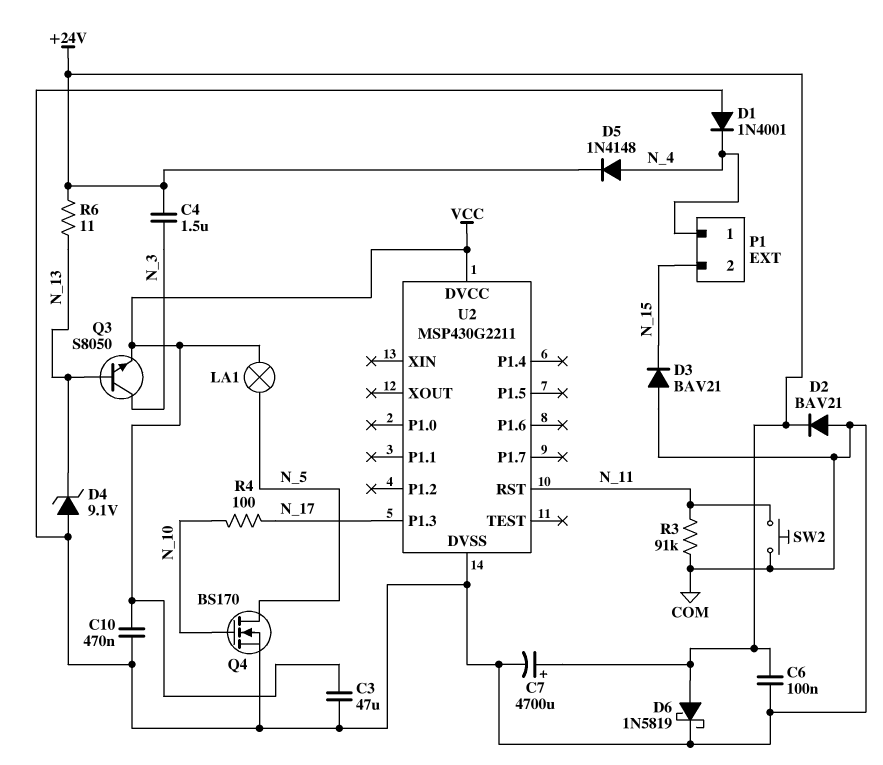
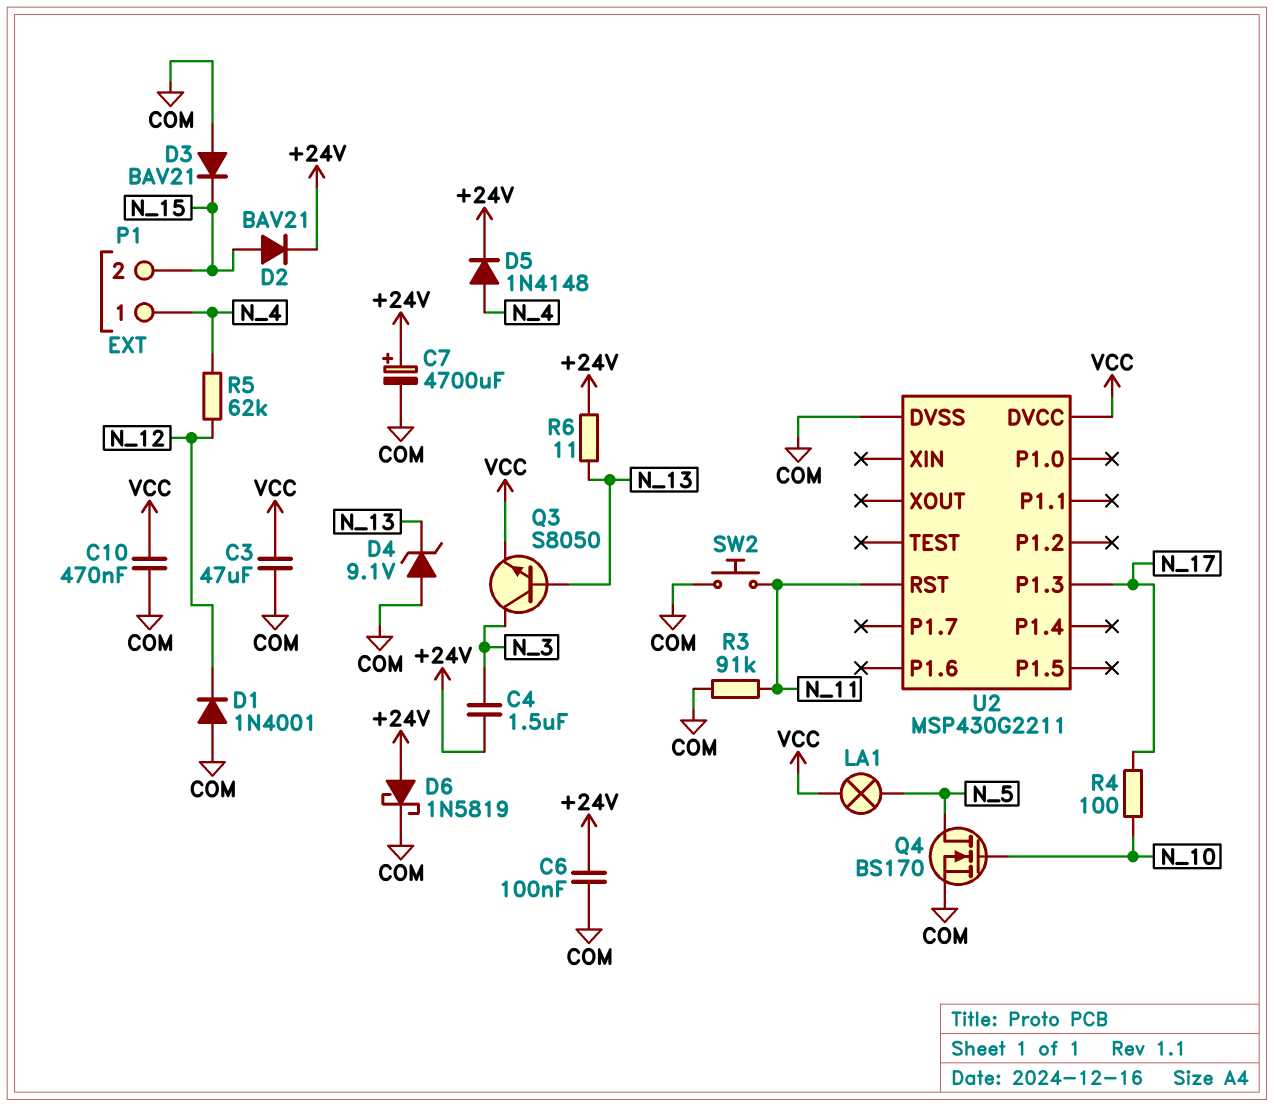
D1: diode 1N4001 (A COM, K N_4) -> diode 1N4001 (A COM, K N_12)
D2: diode BAV21 (A COM, K +24V) -> diode BAV21 (A N_15, K +24V)
R5: none -> 62k (N_4, N_12)

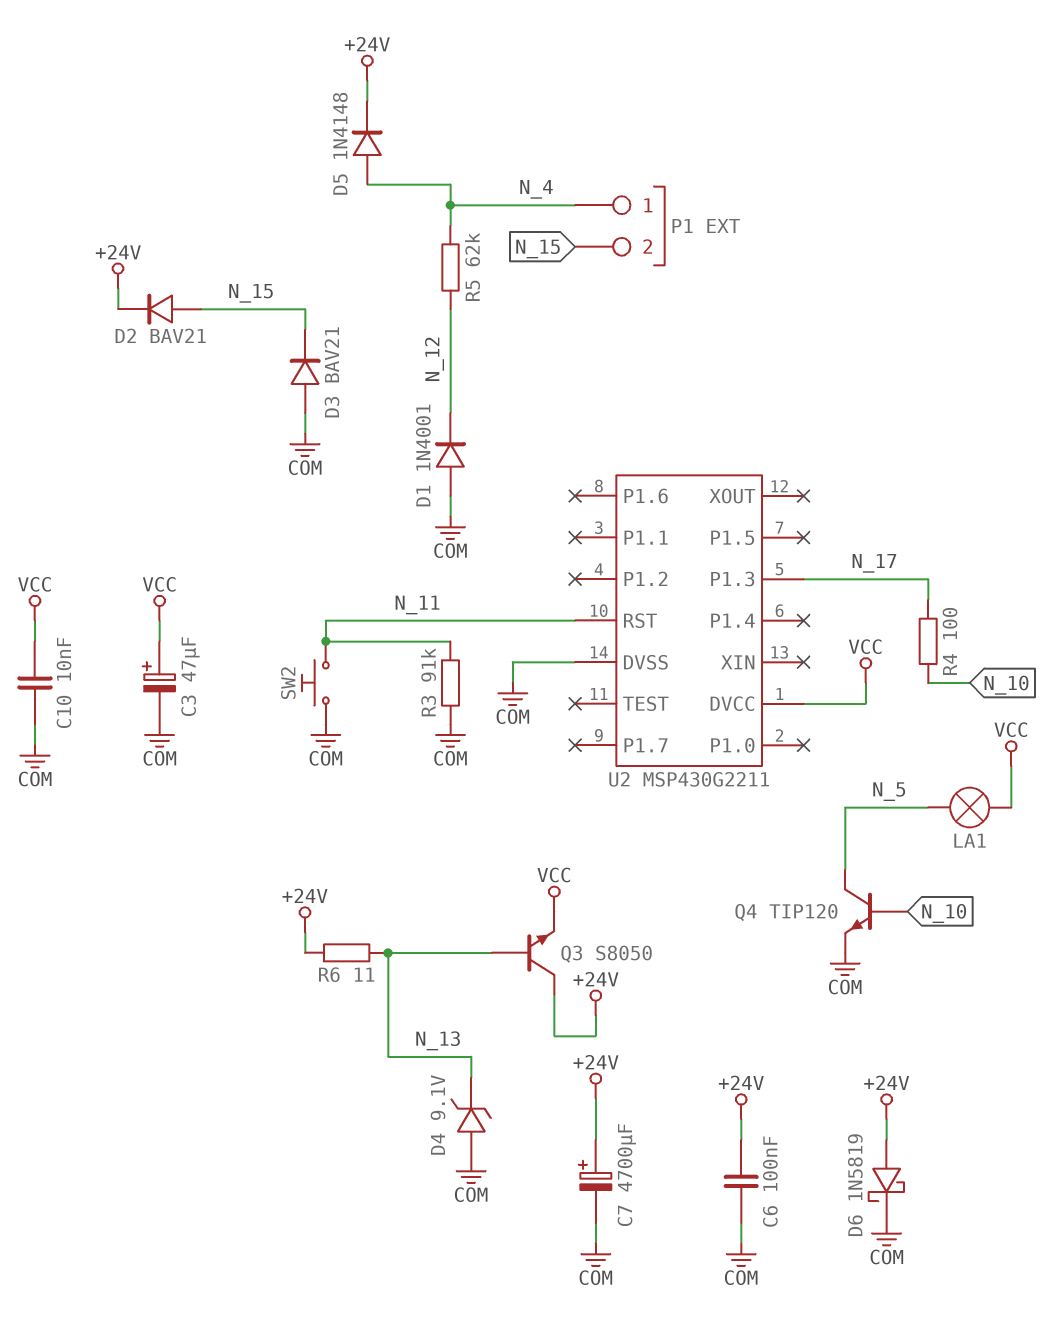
C3: 47uF (COM, VCC) -> 47uF (plus VCC, minus COM)
C4: 1.5uF (+24V, N_3) -> none
C10: 470nF (COM, VCC) -> 10nF (COM, VCC)
Q3: NPN S8050 (B N_13, C N_3, E VCC) -> NPN S8050 (B N_13, C +24V, E VCC)
Q4: NMOS BS170 (G N_10, D N_5, S COM) -> NPN TIP120 (B N_10, C N_5, E COM)

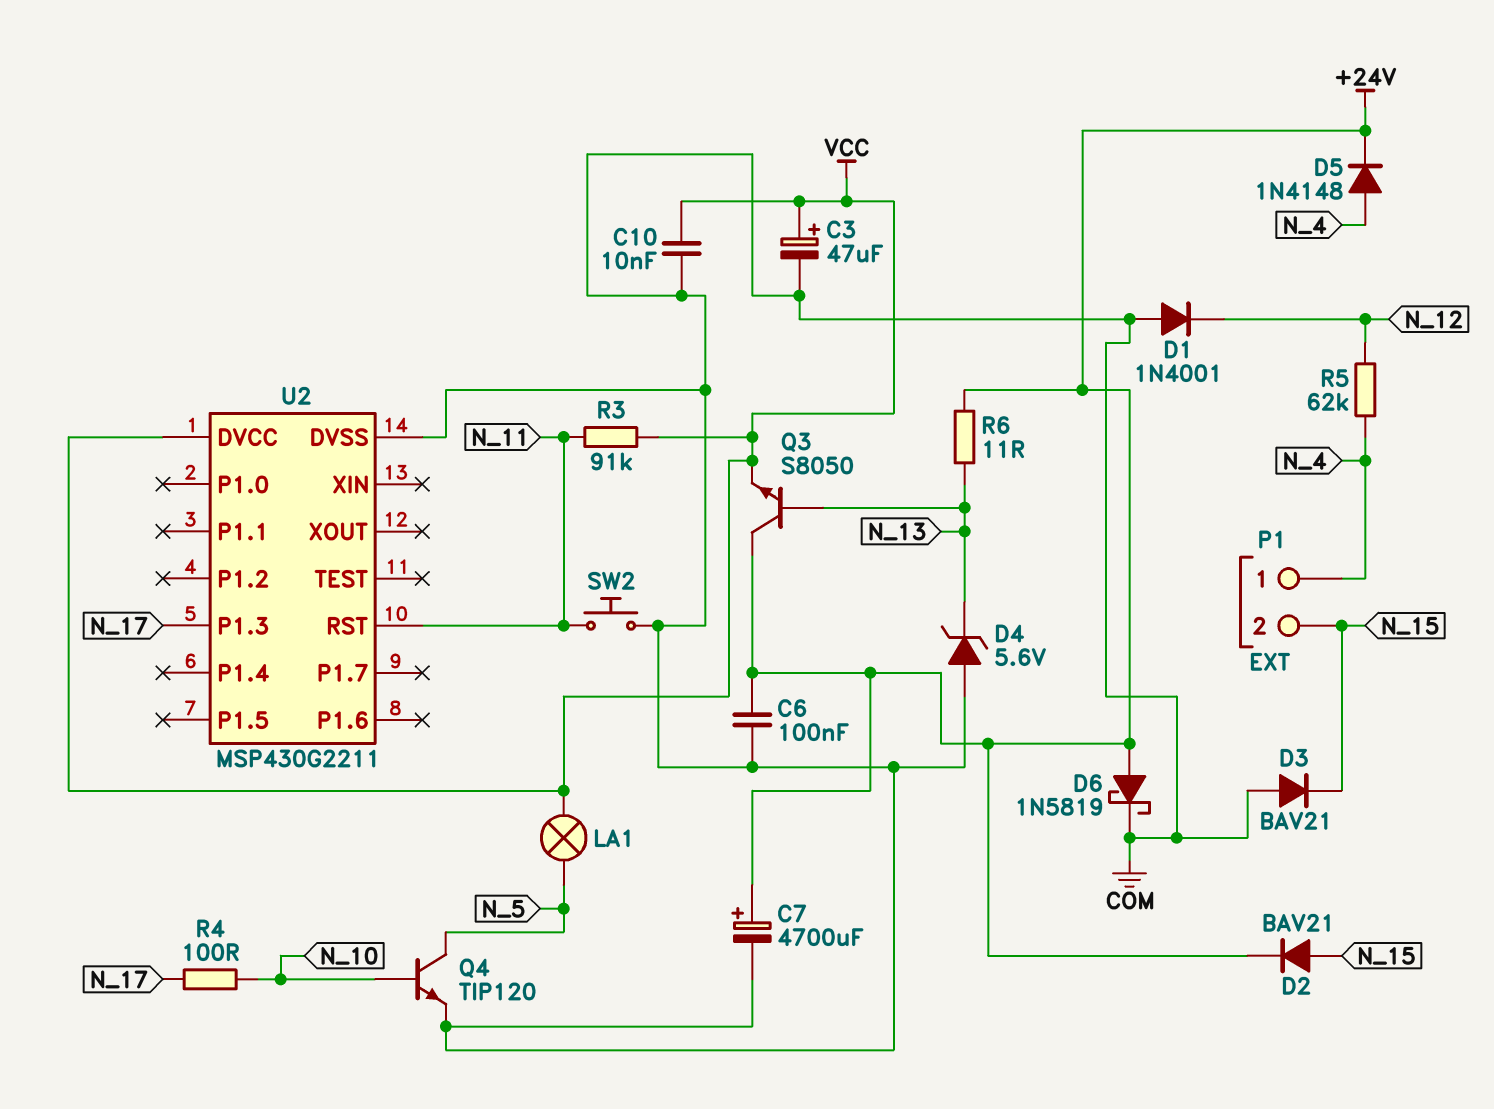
D4: zener 9.1V (A COM, K N_13) -> zener 5.6V (A COM, K N_13)
R3: 91k (COM, N_11) -> 91k (N_11, VCC)

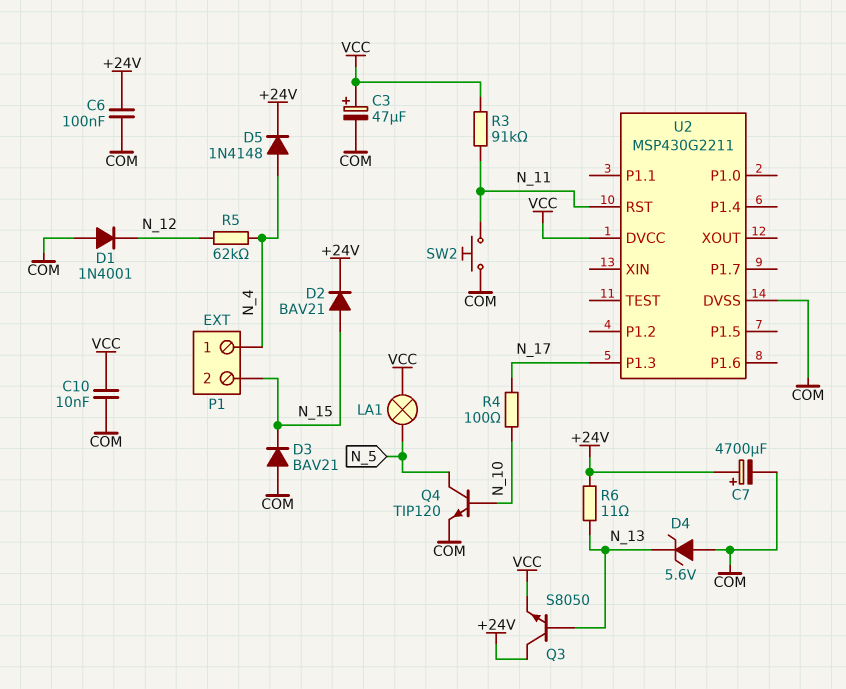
D6: schottky 1N5819 (A +24V, K COM) -> none

